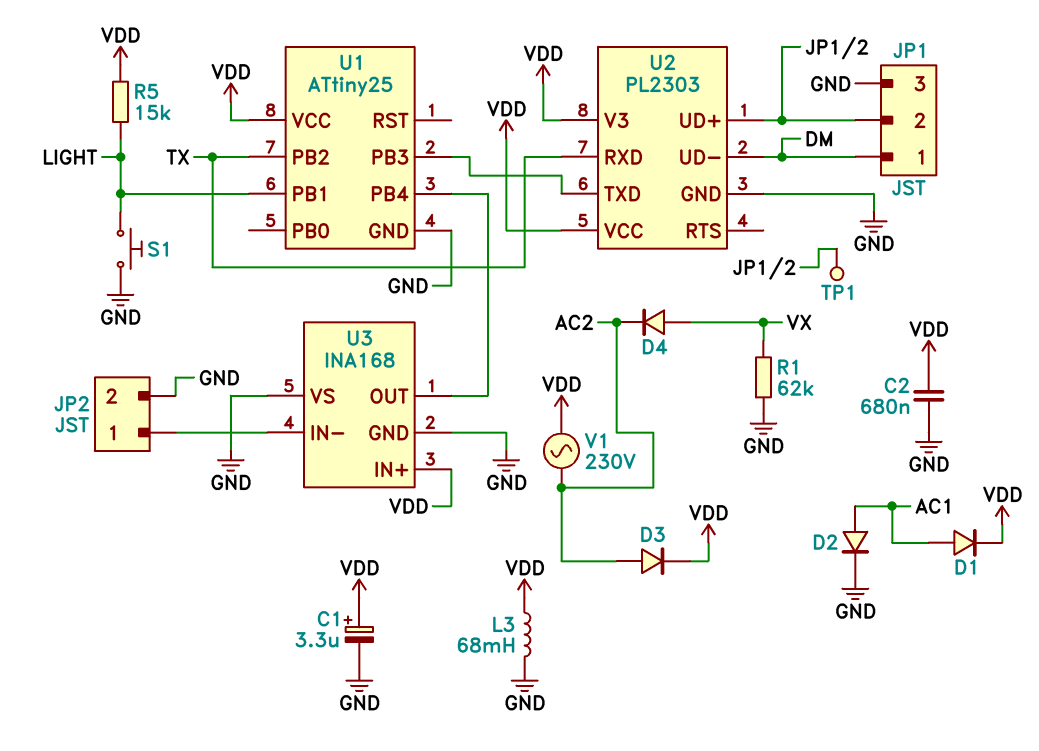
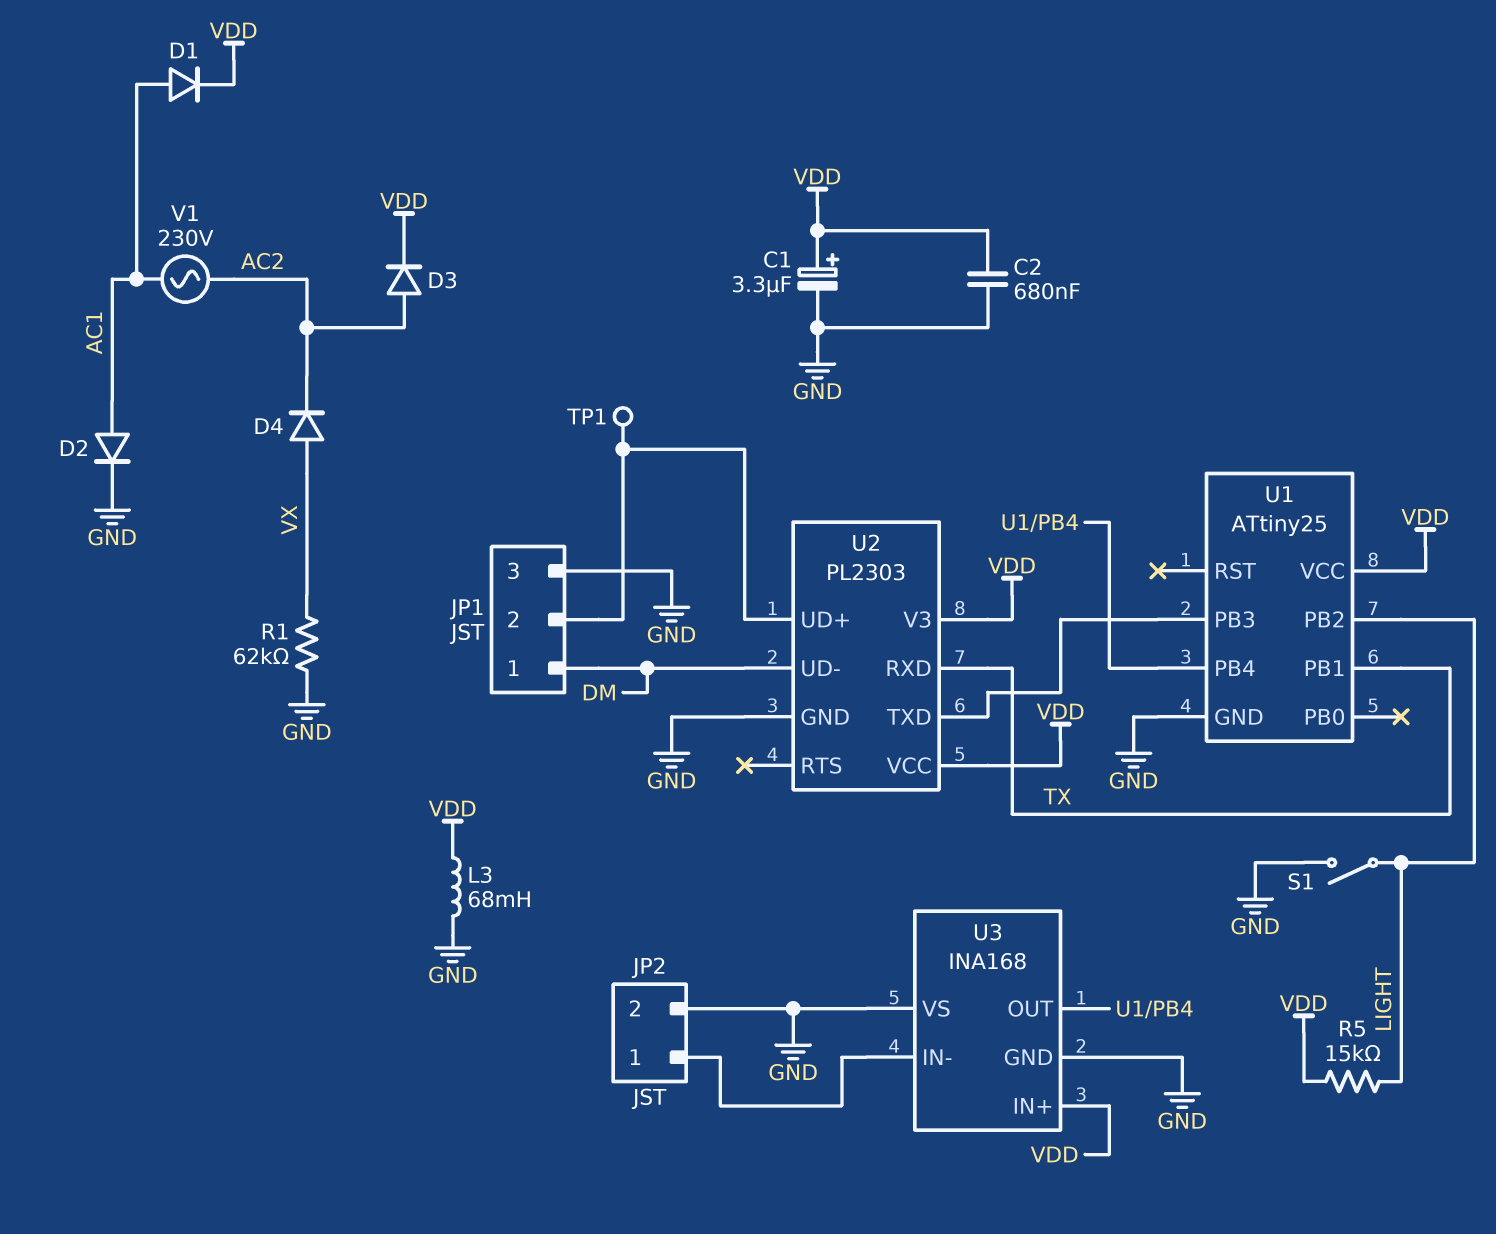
S1: button (GND, LIGHT) -> switch (GND, LIGHT)
U1 pin PB1: LIGHT -> TX
U1 pin PB2: TX -> LIGHT
V1: AC 230V (AC2, VDD) -> AC 230V (AC1, AC2)

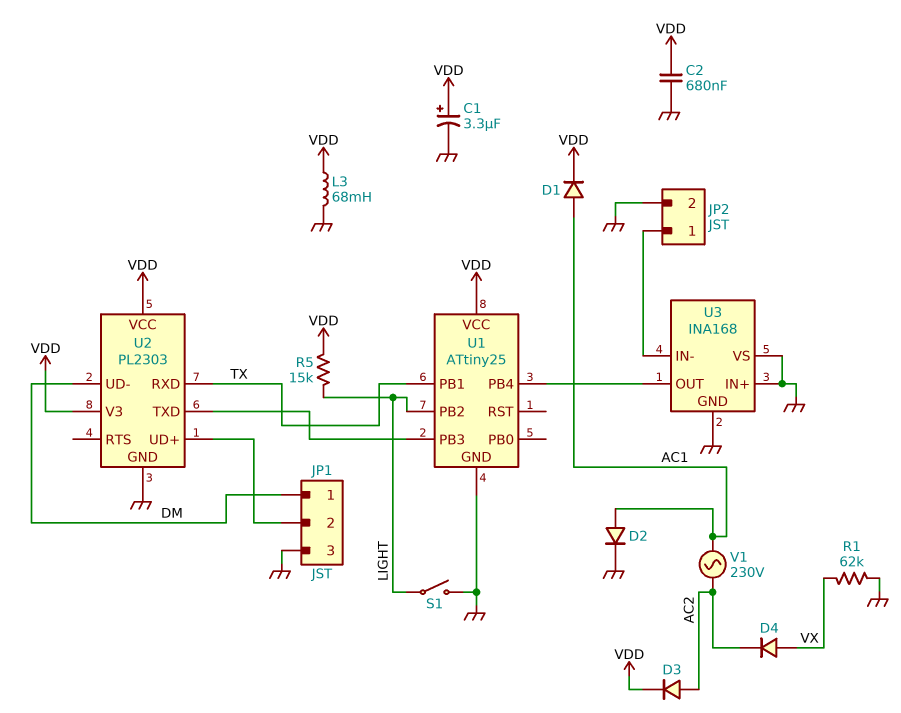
TP1: test point (JP1/2) -> none
U3 pin IN+: VDD -> GND

